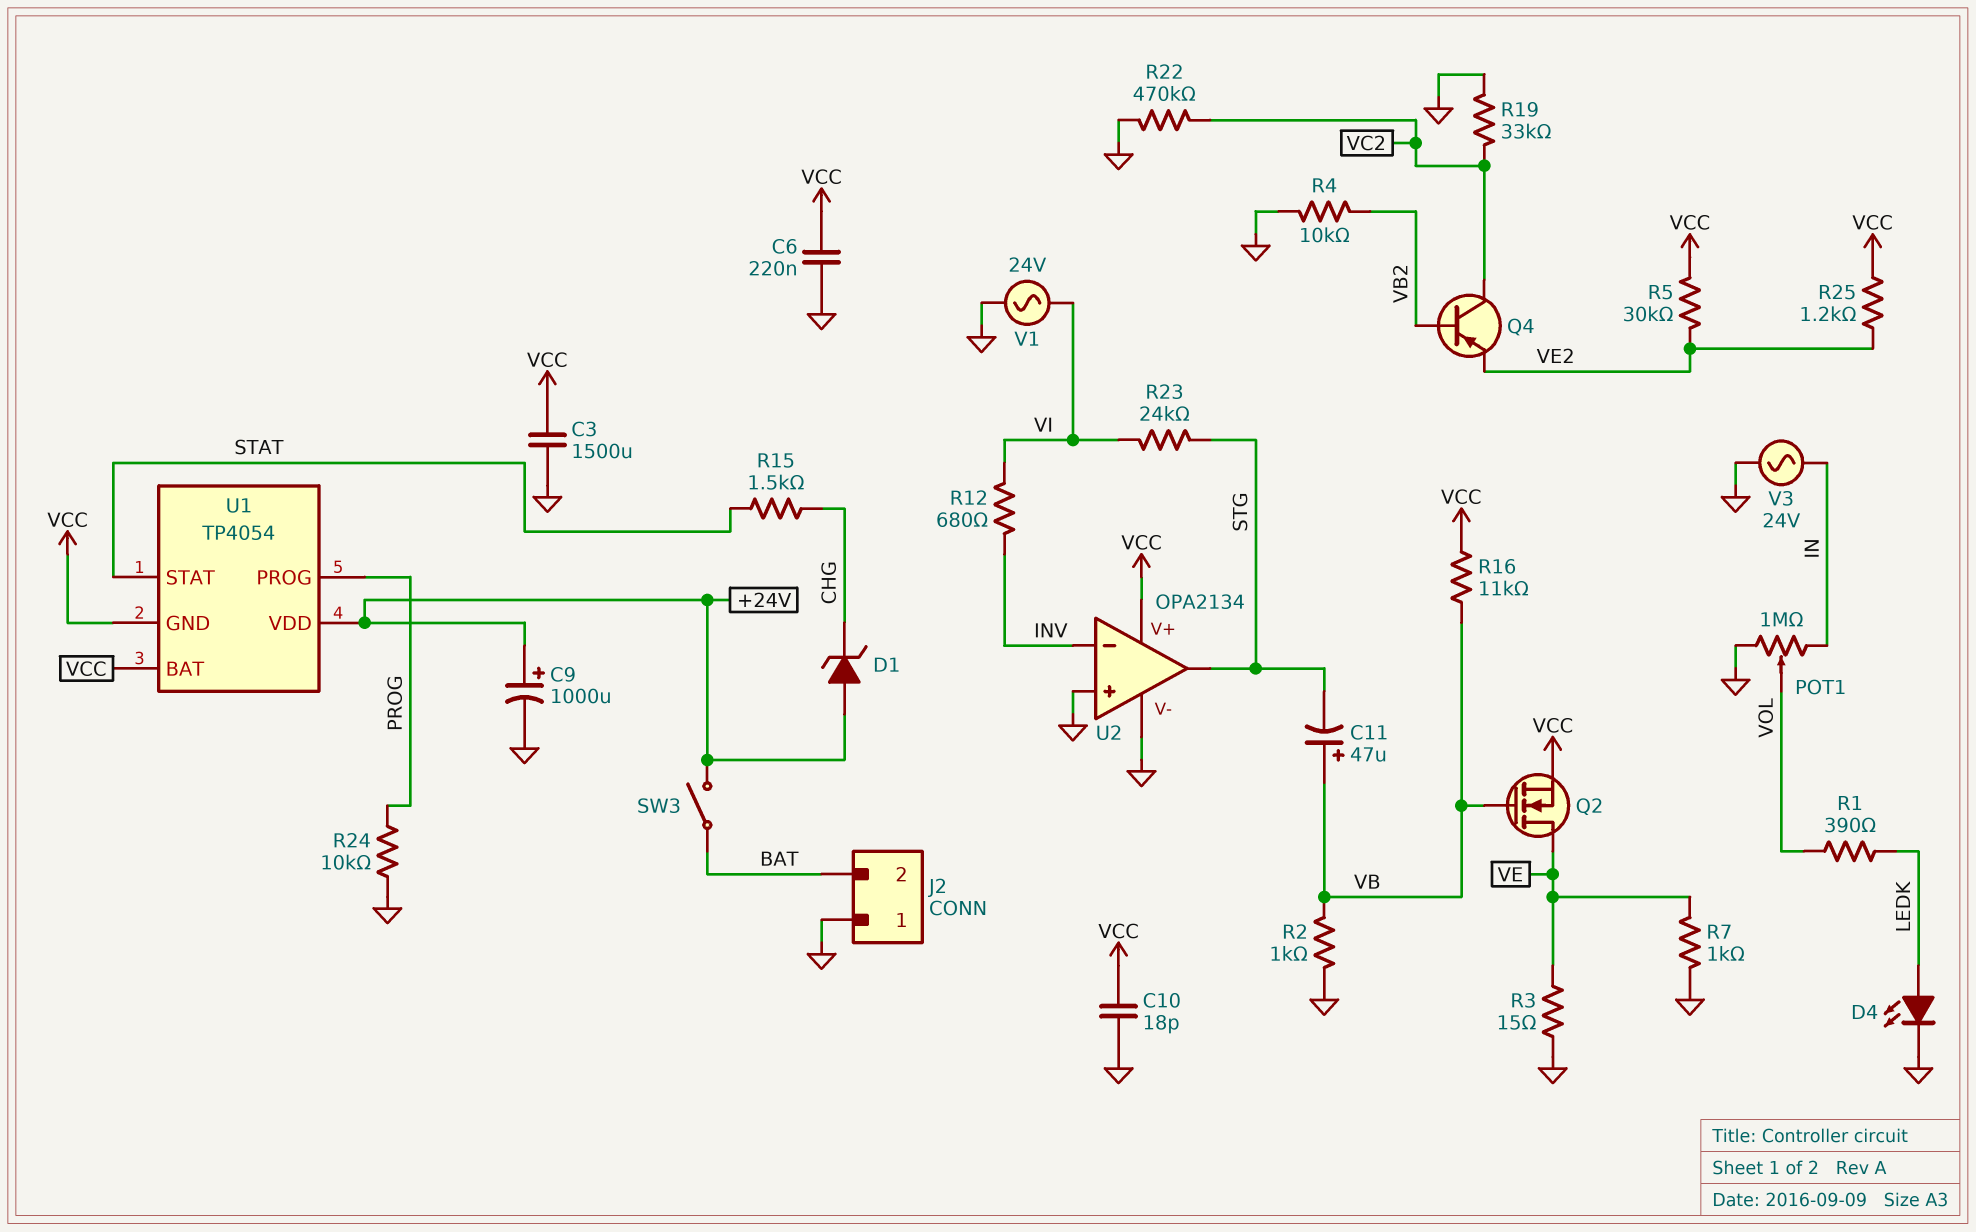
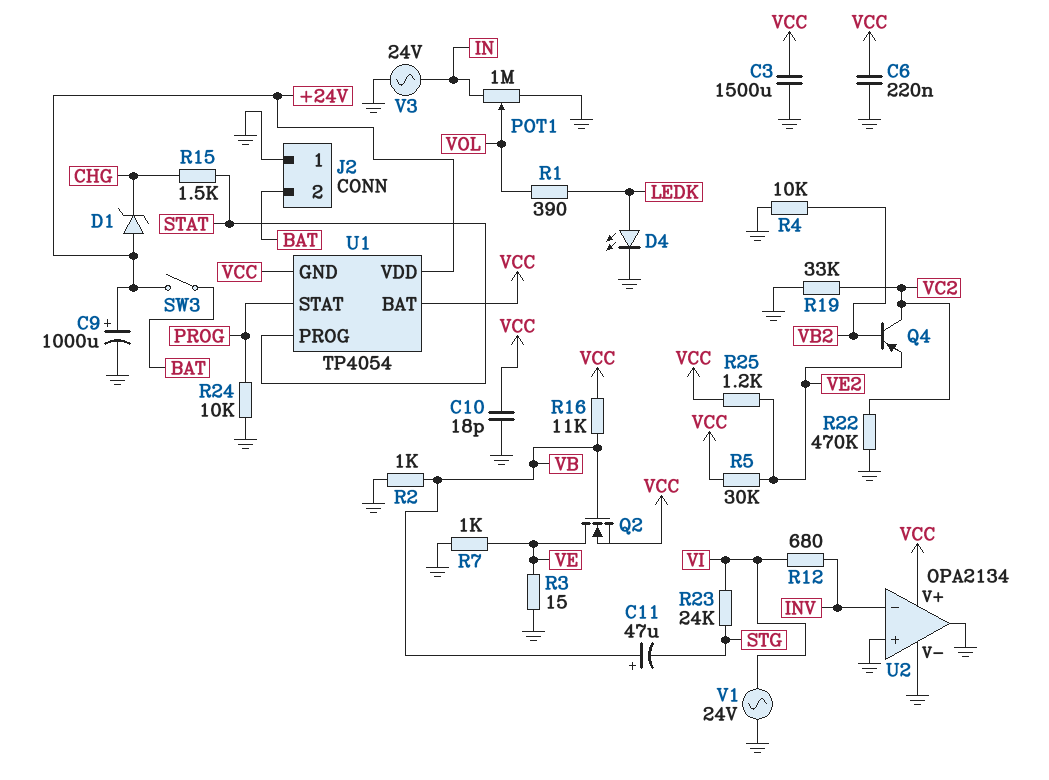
U1 pin PROG: PROG -> STAT
U1 pin STAT: STAT -> PROG
U2 pin out: STG -> GND

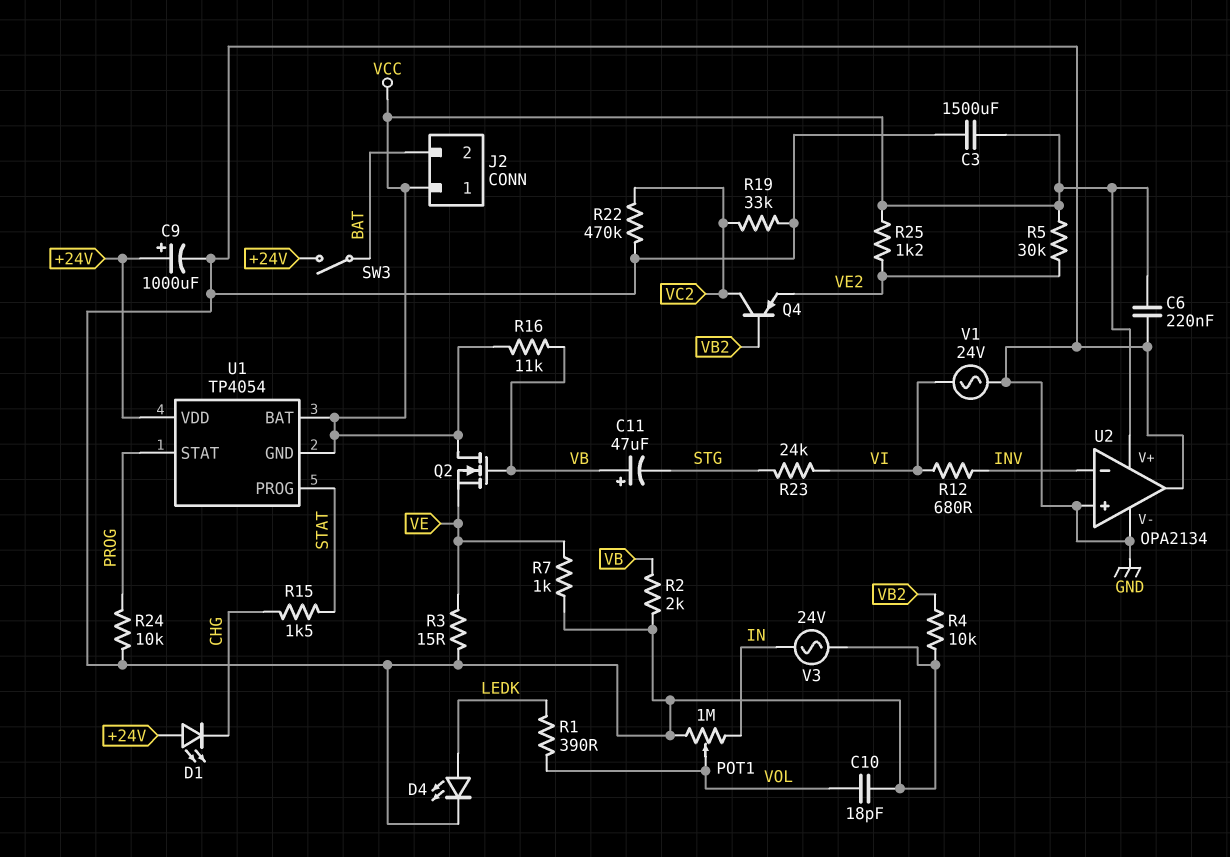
C10: 18pF (GND, VCC) -> 18pF (GND, VOL)
D1: zener (A +24V, K CHG) -> LED (A +24V, K CHG)
J2 pin 1: GND -> VCC
Q2: NMOS (G VB, D VE, S VCC) -> NMOS (G VB, D VCC, S VE)
R2: 1k (GND, VB) -> 2k (GND, VB)

